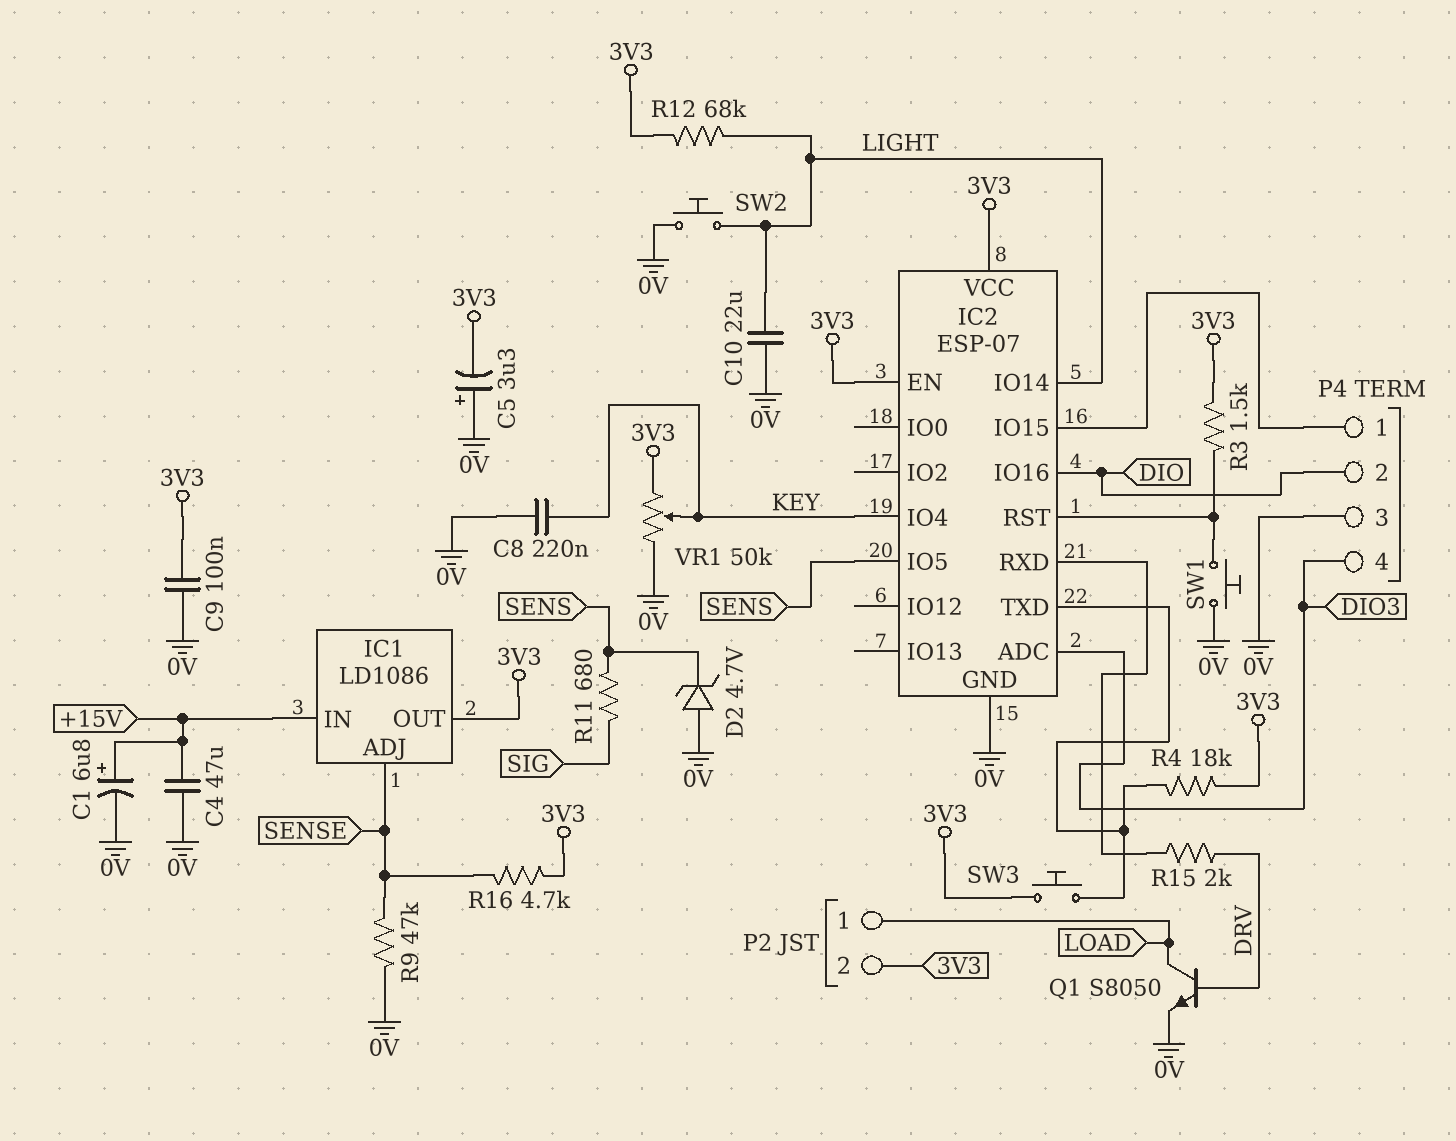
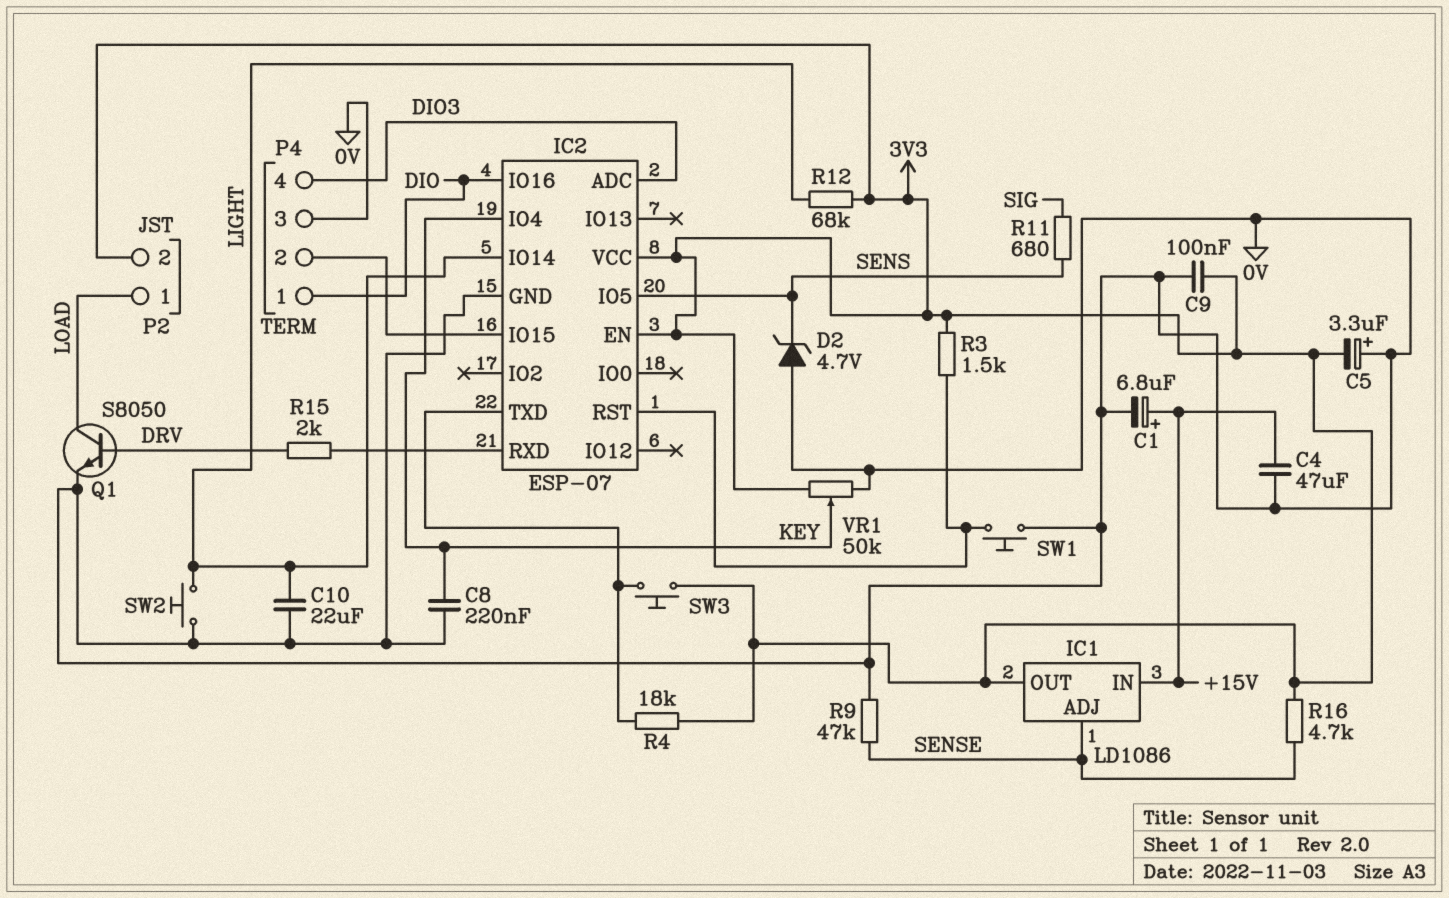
P4 pin 1: IC2/IO15 -> DIO
P4 pin 2: DIO -> IC2/IO15

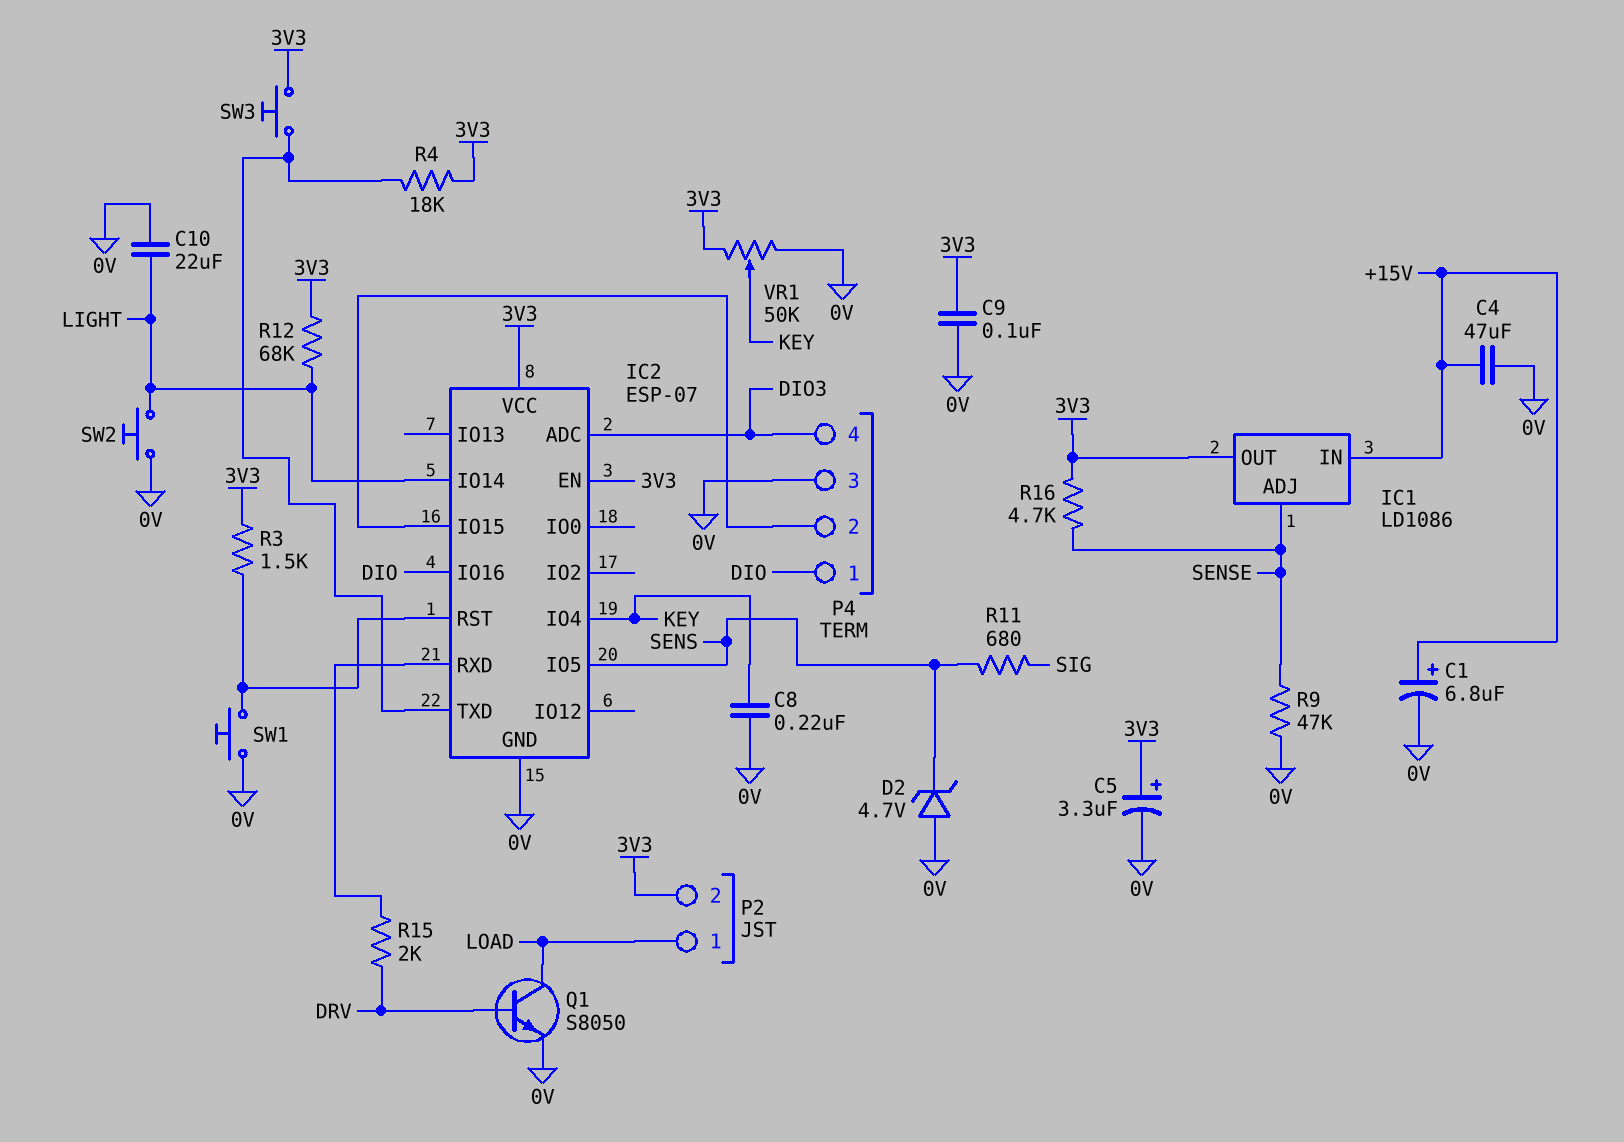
C5: 3.3uF (plus 0V, minus 3V3) -> 3.3uF (plus 3V3, minus 0V)

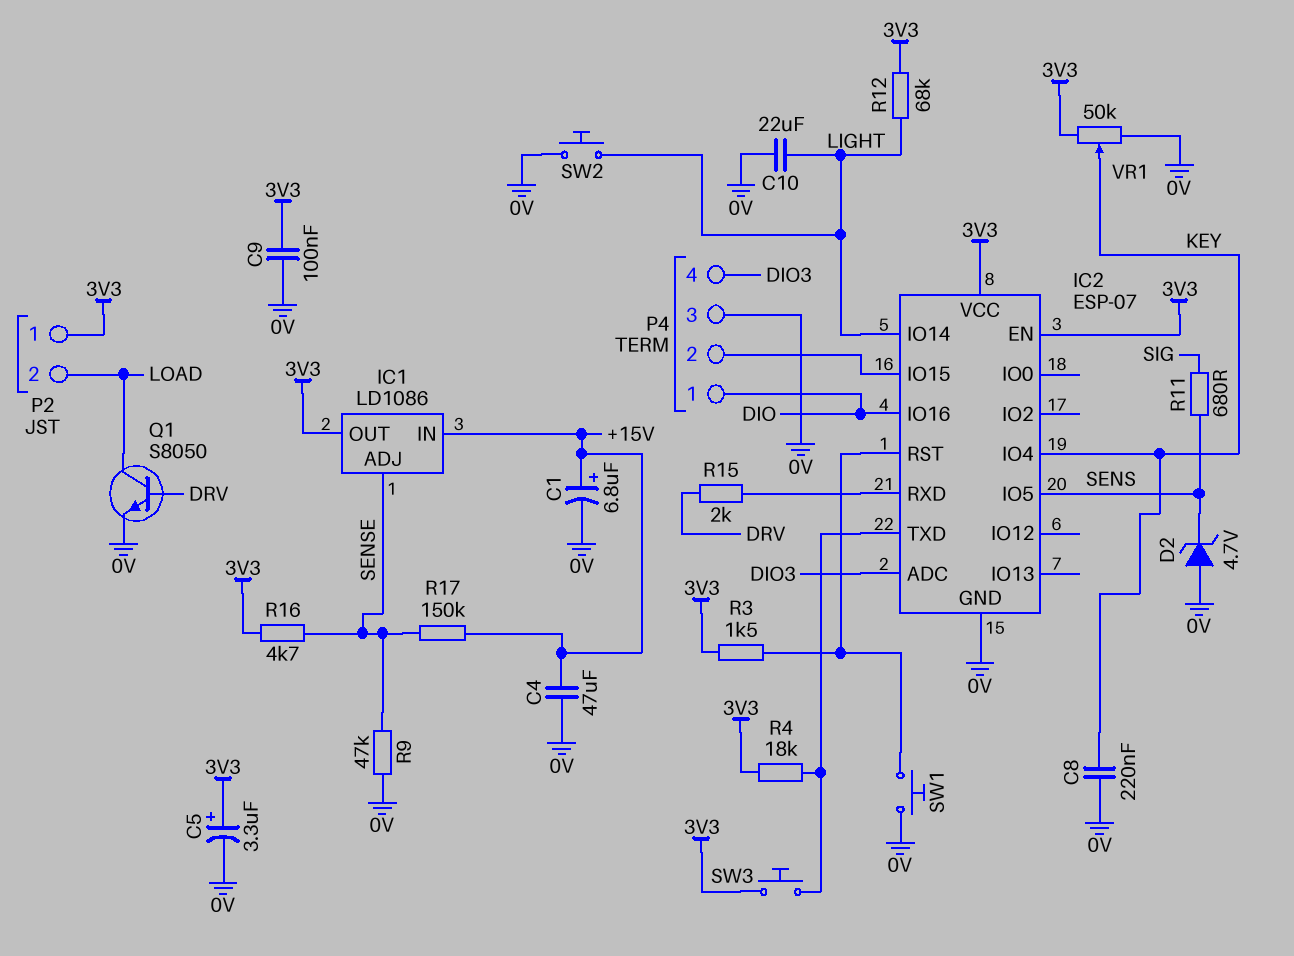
P2 pin 1: LOAD -> 3V3
P2 pin 2: 3V3 -> LOAD
R17: none -> 150k (+15V, SENSE)

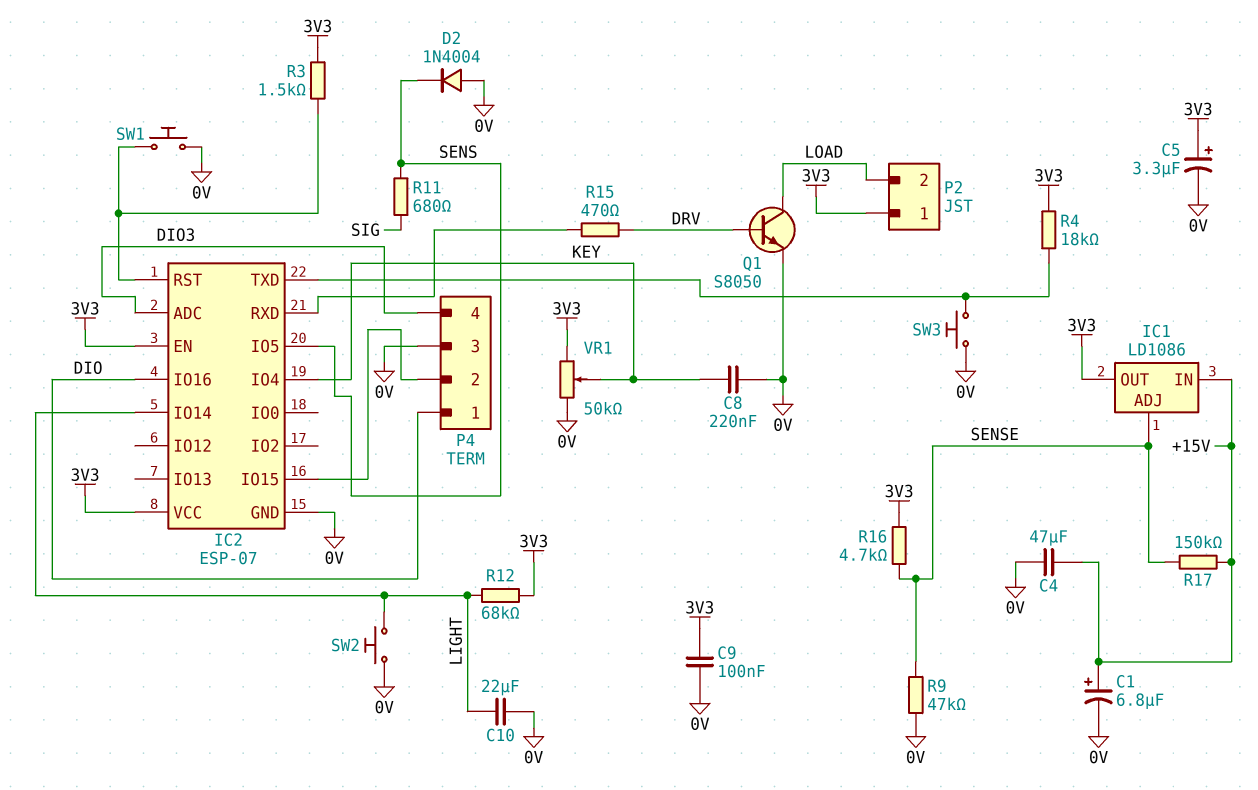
D2: zener 4.7V (A 0V, K SENS) -> diode 1N4004 (A 0V, K SENS)
R15: 2k (DRV, IC2/RXD) -> 470 (DRV, IC2/RXD)
SW3: button (3V3, IC2/TXD) -> button (0V, IC2/TXD)

